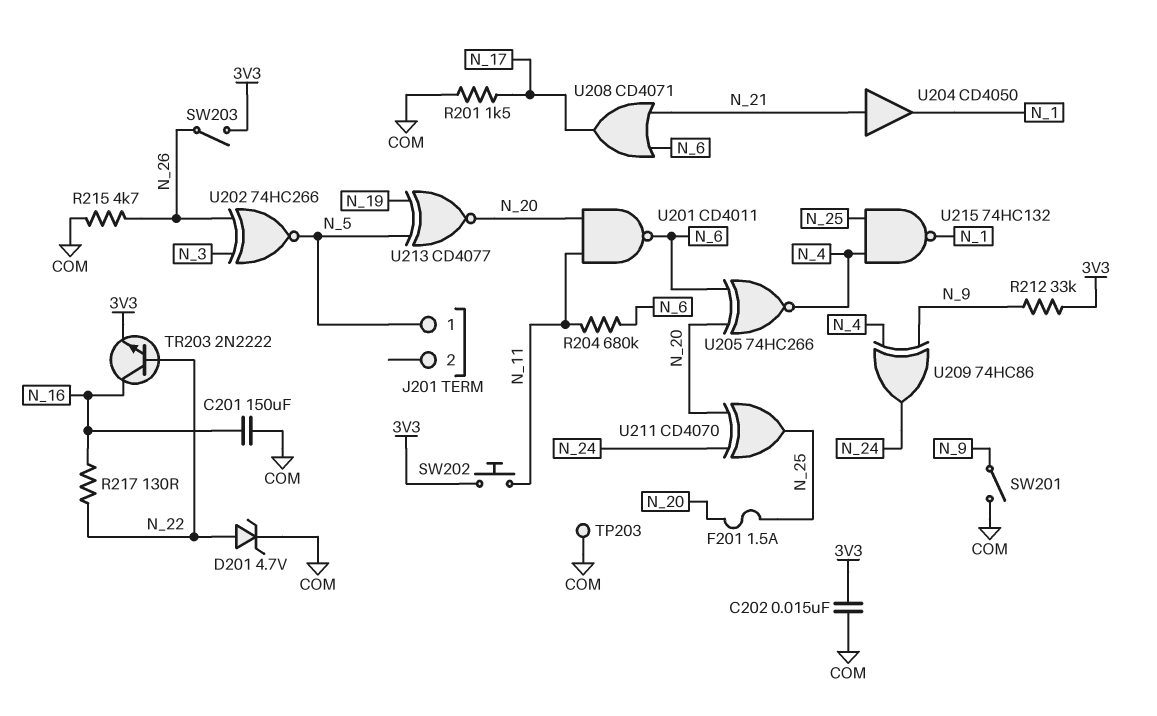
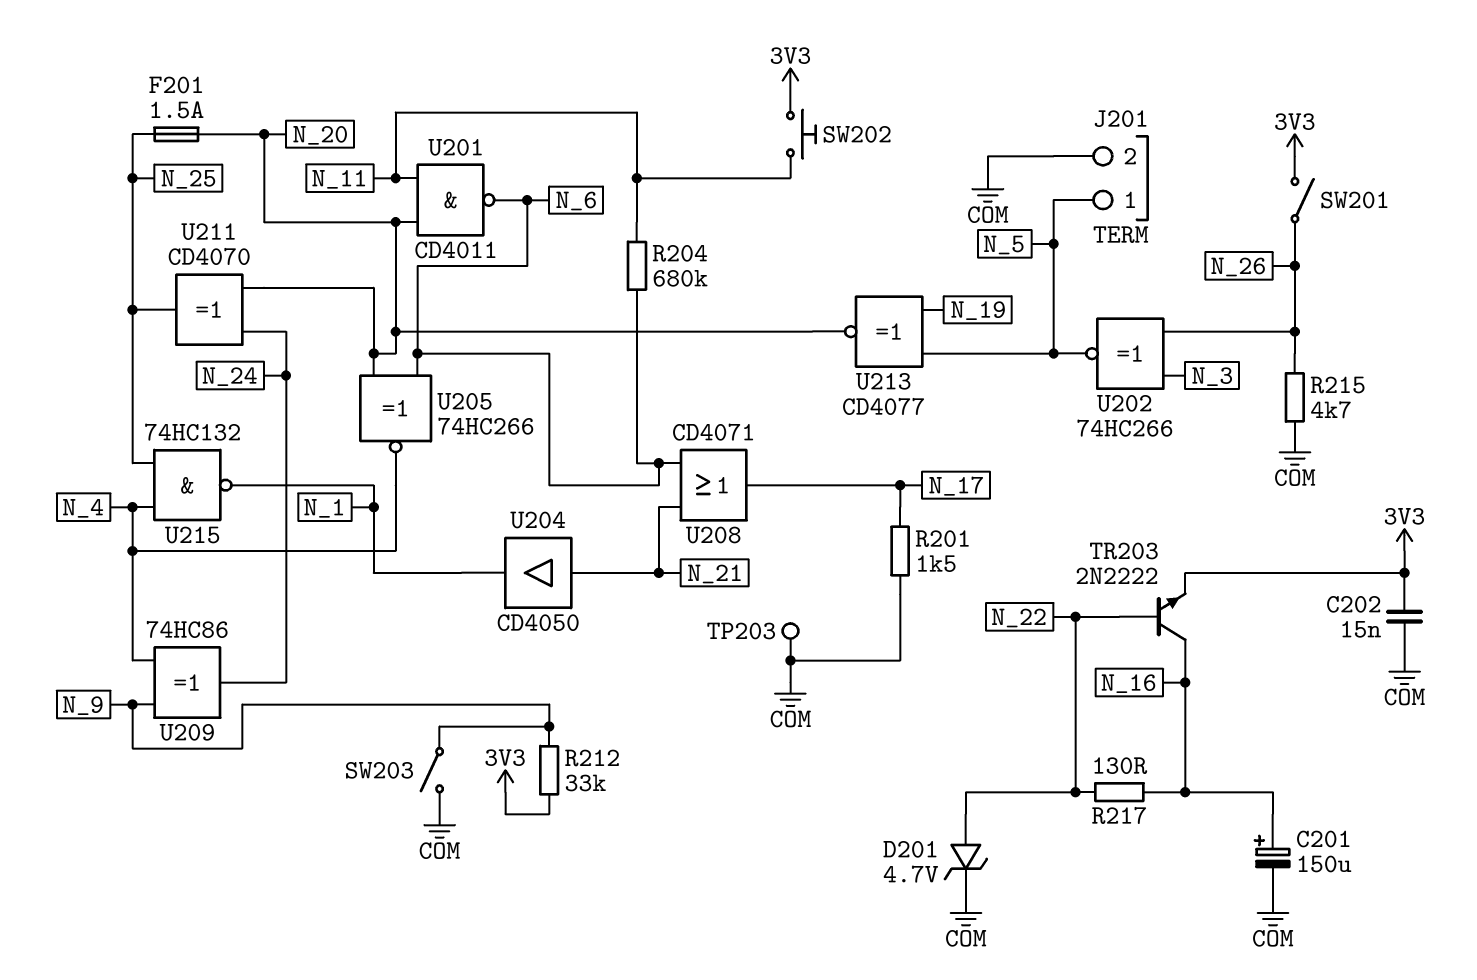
C201: 150uF (COM, N_16) -> 150uF (plus N_16, minus COM)
J201 pin 2: none -> COM
SW201: switch (COM, N_9) -> switch (3V3, N_26)
SW203: switch (3V3, N_26) -> switch (COM, N_9)

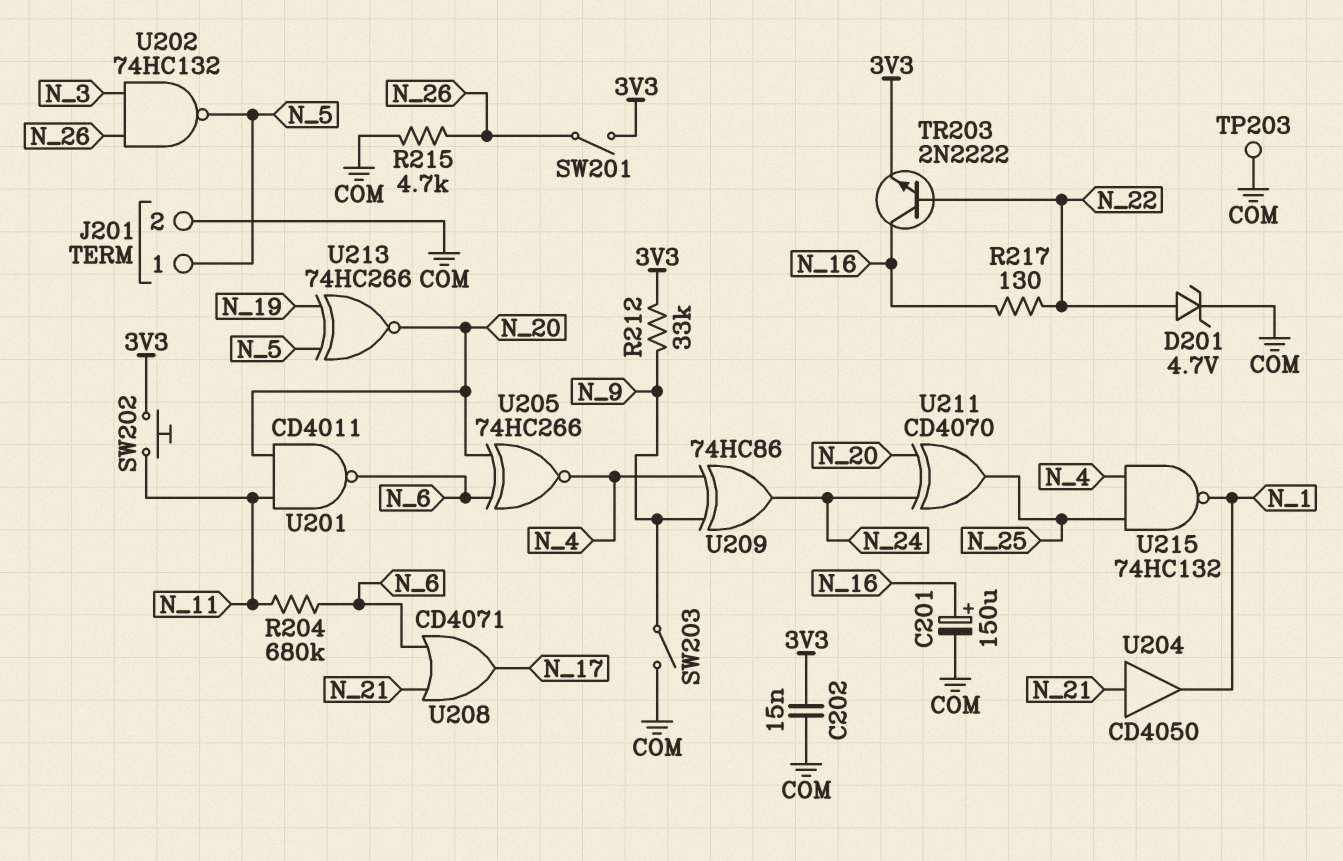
F201: 1.5A (N_20, N_25) -> none
R201: 1.5k (COM, N_17) -> none
U202: XNOR 74HC266 (in N_3, in N_26, out N_5) -> NAND 74HC132 (in N_3, in N_26, out N_5)
U213: XNOR CD4077 (in N_5, in N_19, out N_20) -> XNOR 74HC266 (in N_5, in N_19, out N_20)

